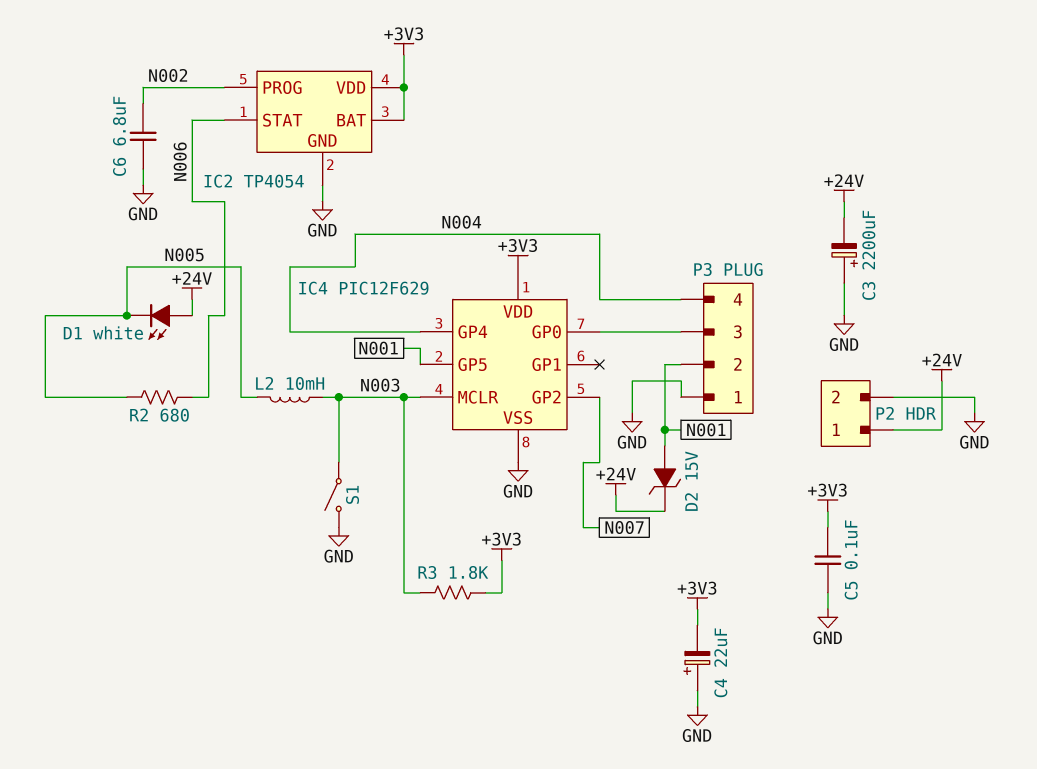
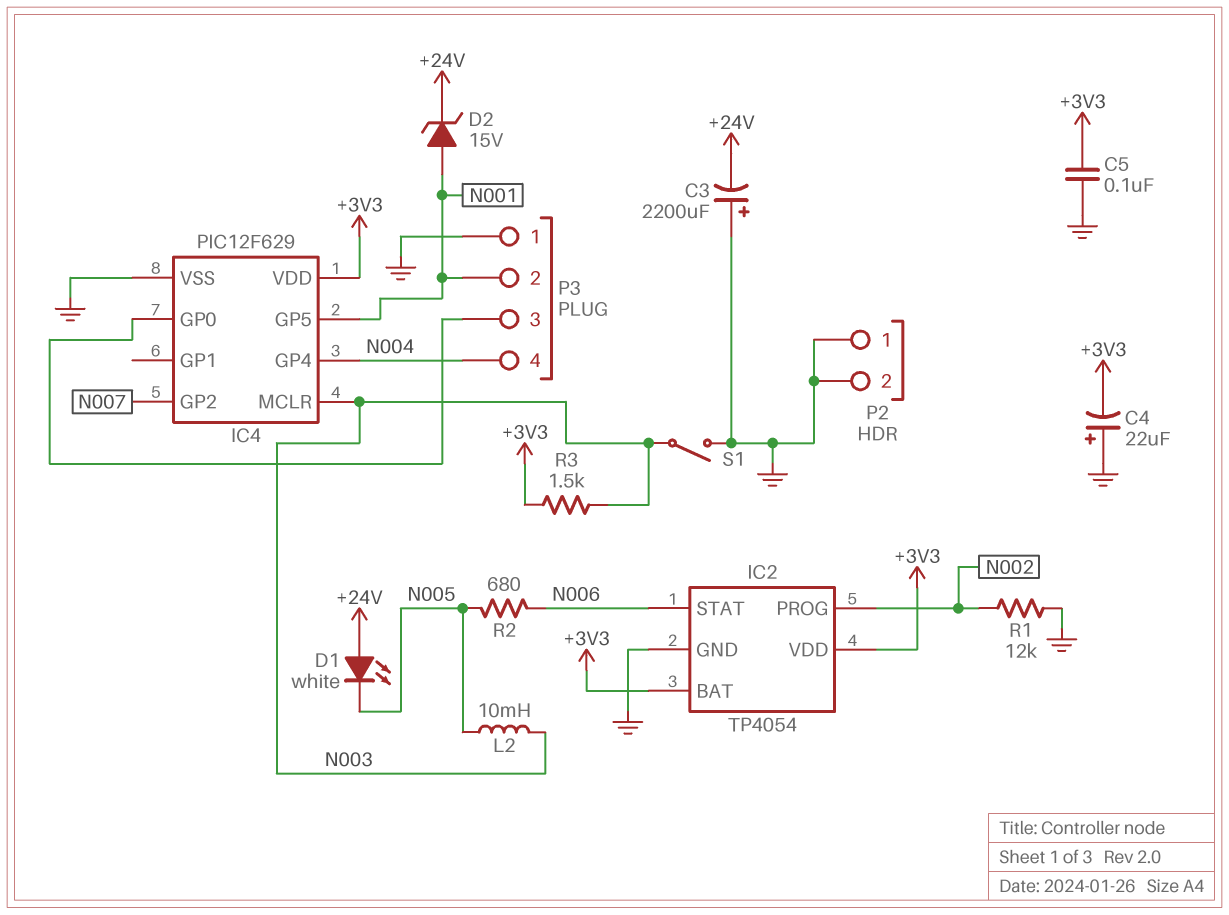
C6: 6.8uF (GND, N002) -> none
P2 pin 1: +24V -> GND
R1: none -> 12k (GND, N002)
R3: 1.8k (+3V3, N003) -> 1.5k (+3V3, N003)

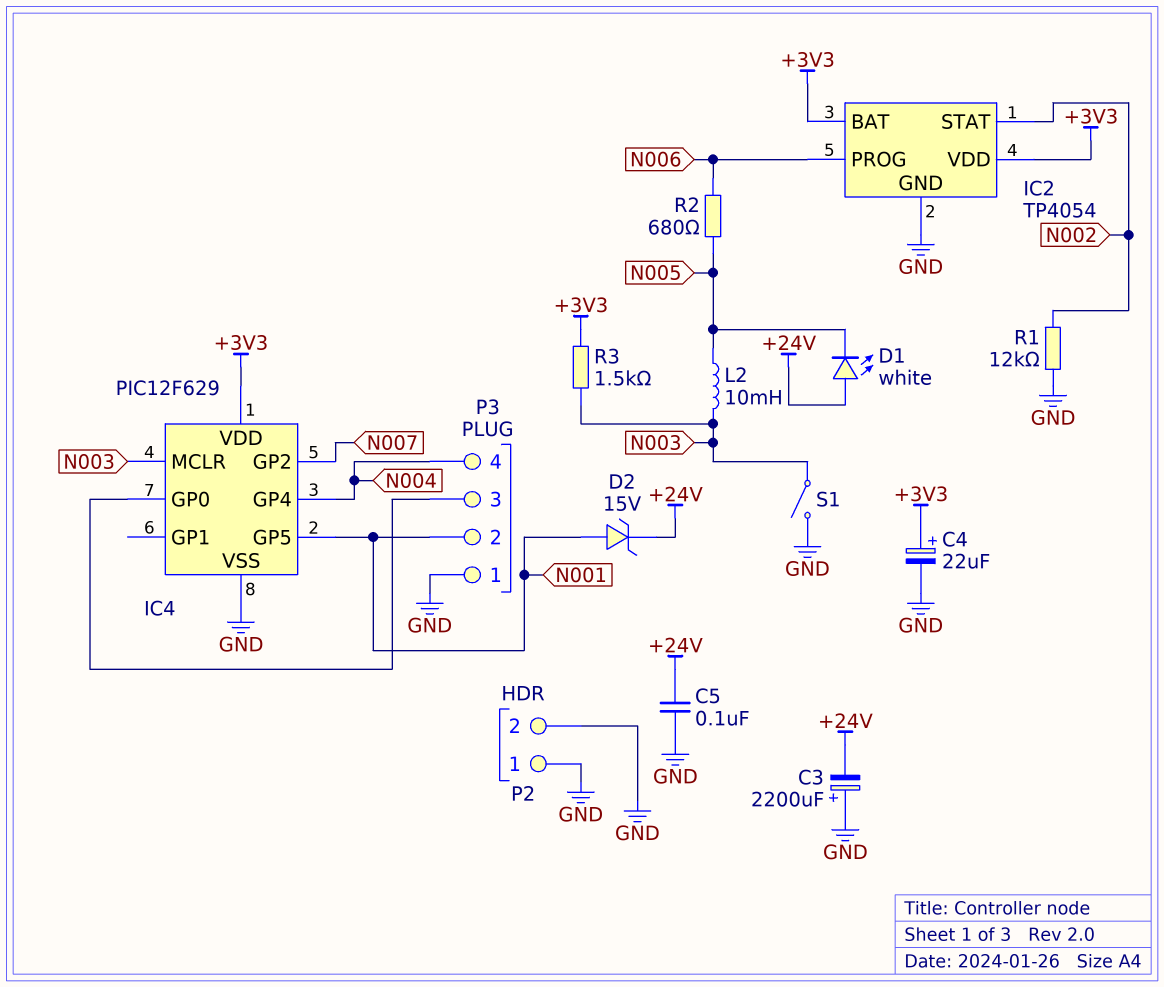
C4: 22uF (plus GND, minus +3V3) -> 22uF (plus +3V3, minus GND)
C5: 100nF (+3V3, GND) -> 100nF (+24V, GND)
IC2 pin PROG: N002 -> N006
IC2 pin STAT: N006 -> N002

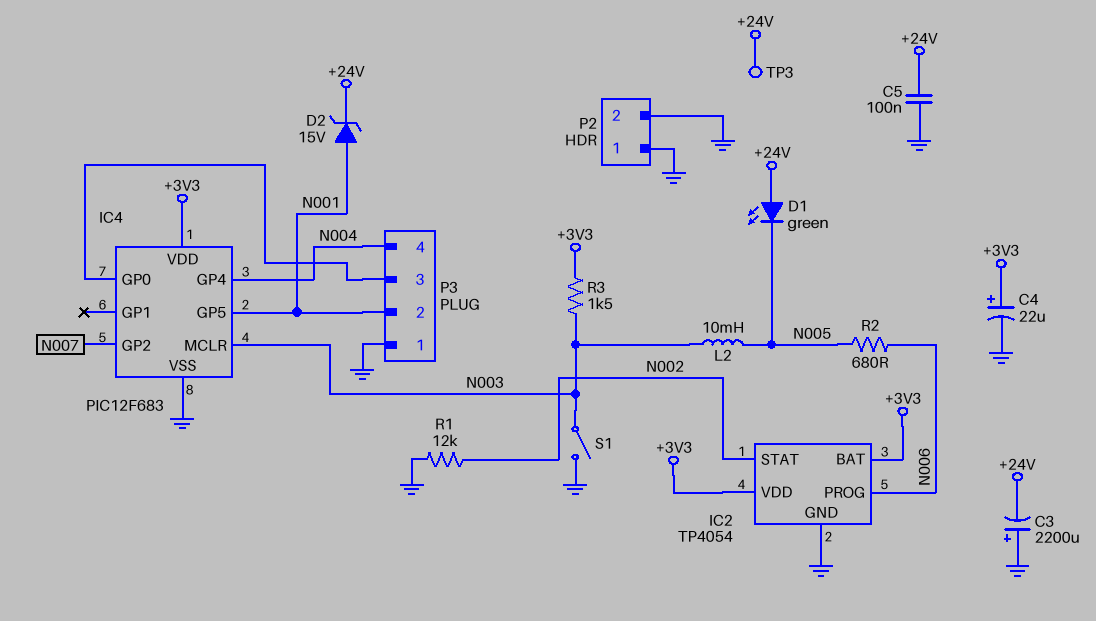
D1: LED white (A +24V, K N005) -> LED green (A +24V, K N005)
IC4: PIC12F629 -> PIC12F683
TP3: none -> test point (+24V)

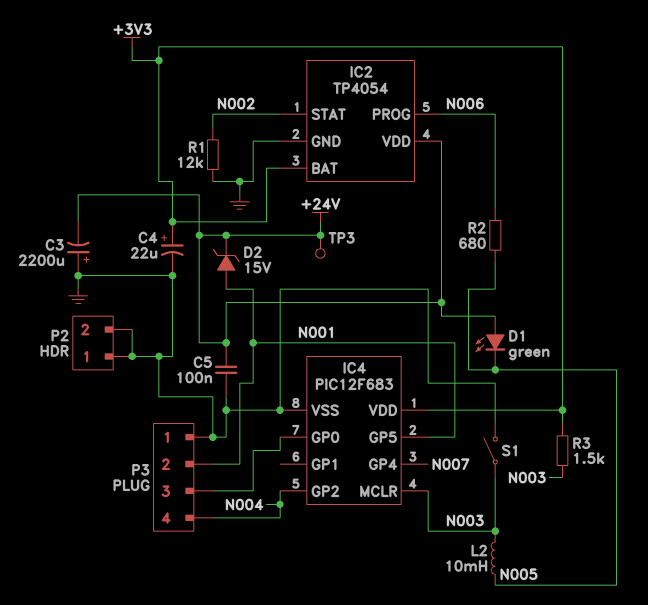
IC2 pin VDD: +3V3 -> +24V
IC4 pin GP2: N007 -> N004
IC4 pin GP4: N004 -> N007

